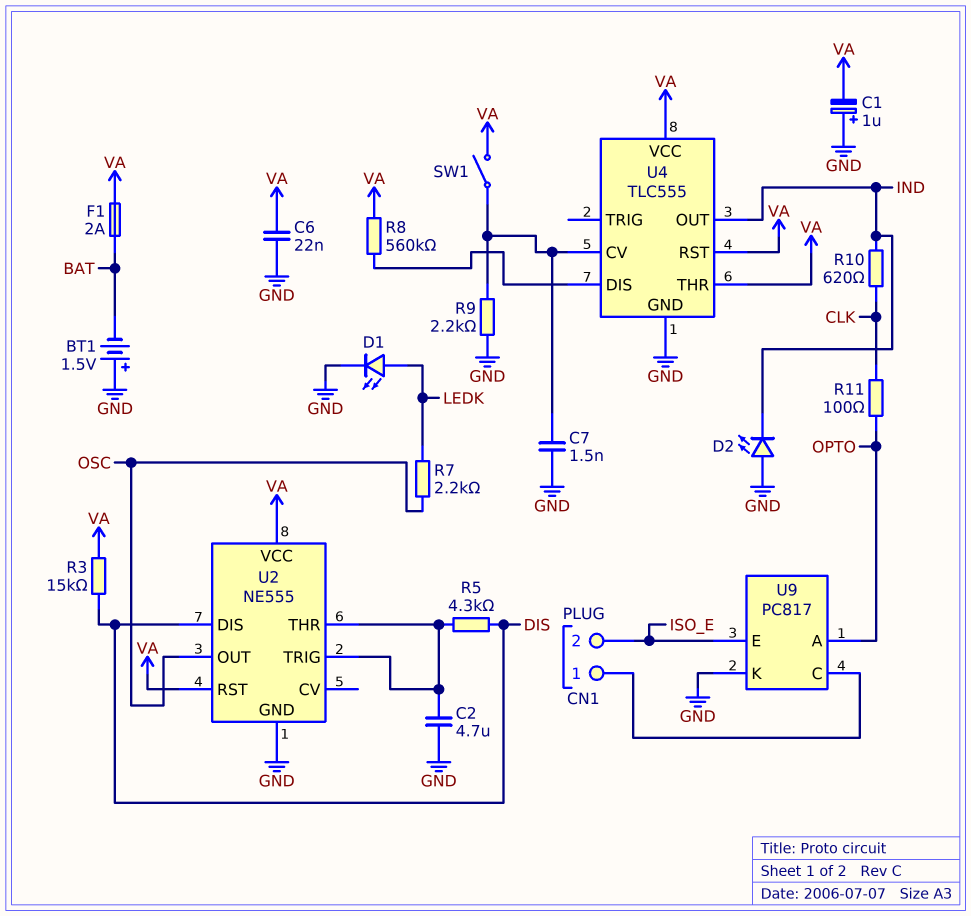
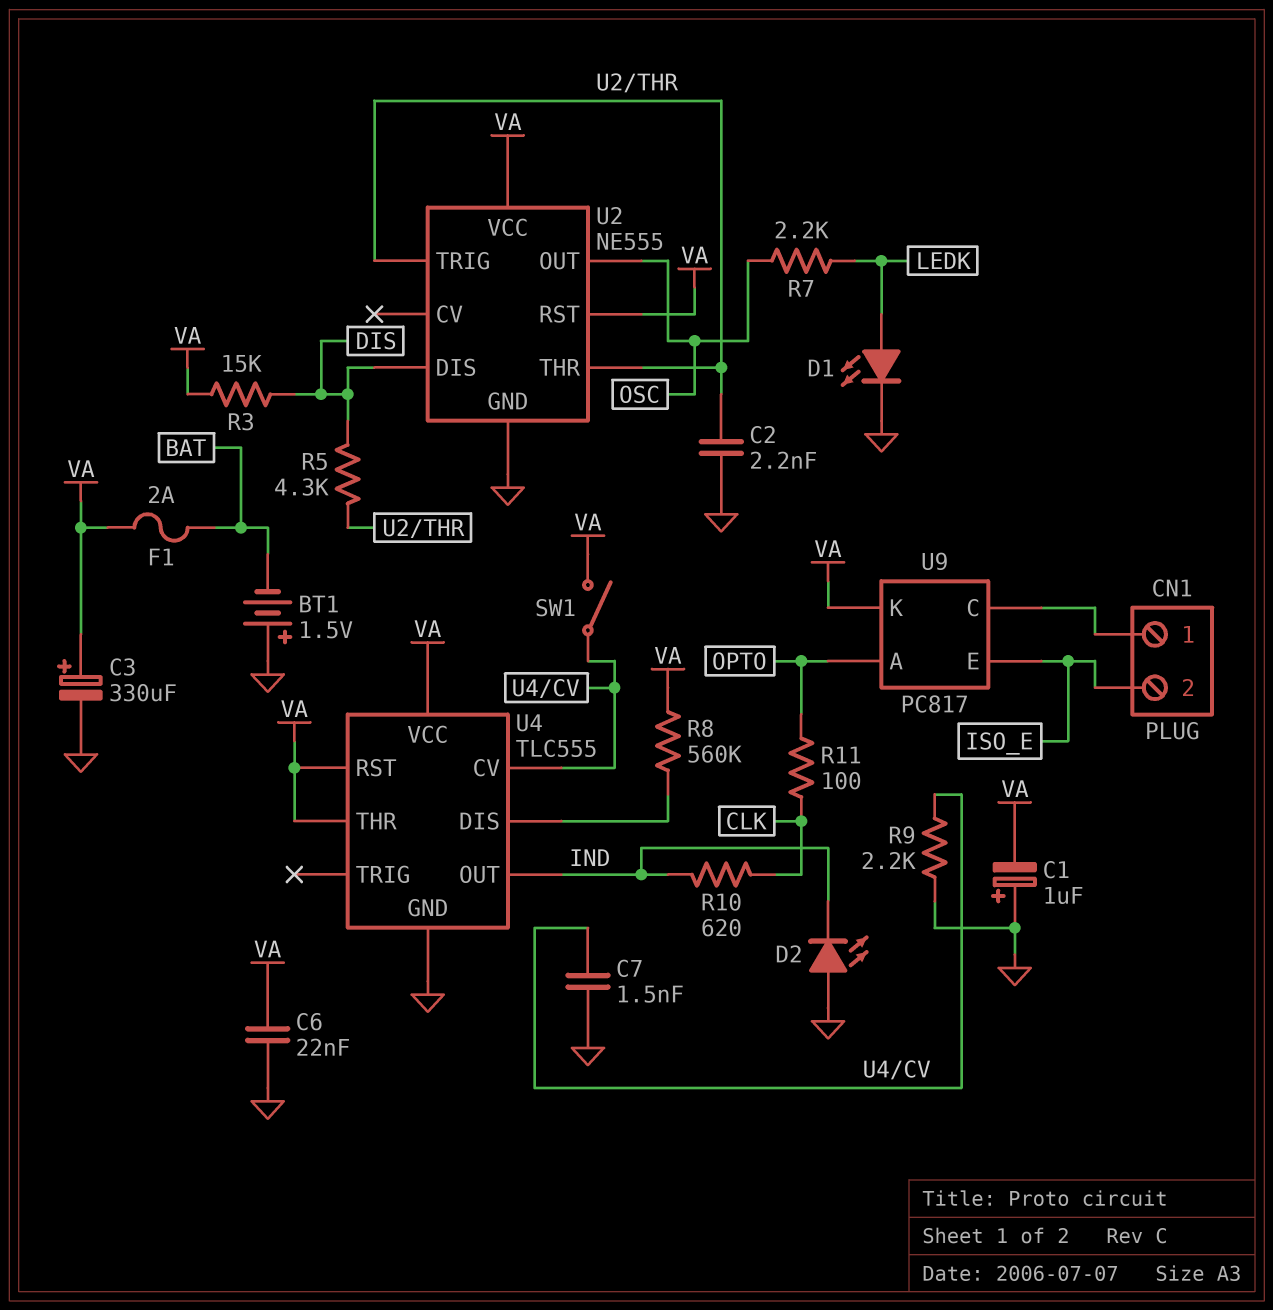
C2: 4.7uF (GND, U2/THR) -> 2.2nF (GND, U2/THR)
C3: none -> 330uF (plus VA, minus GND)
U9 pin K: GND -> VA

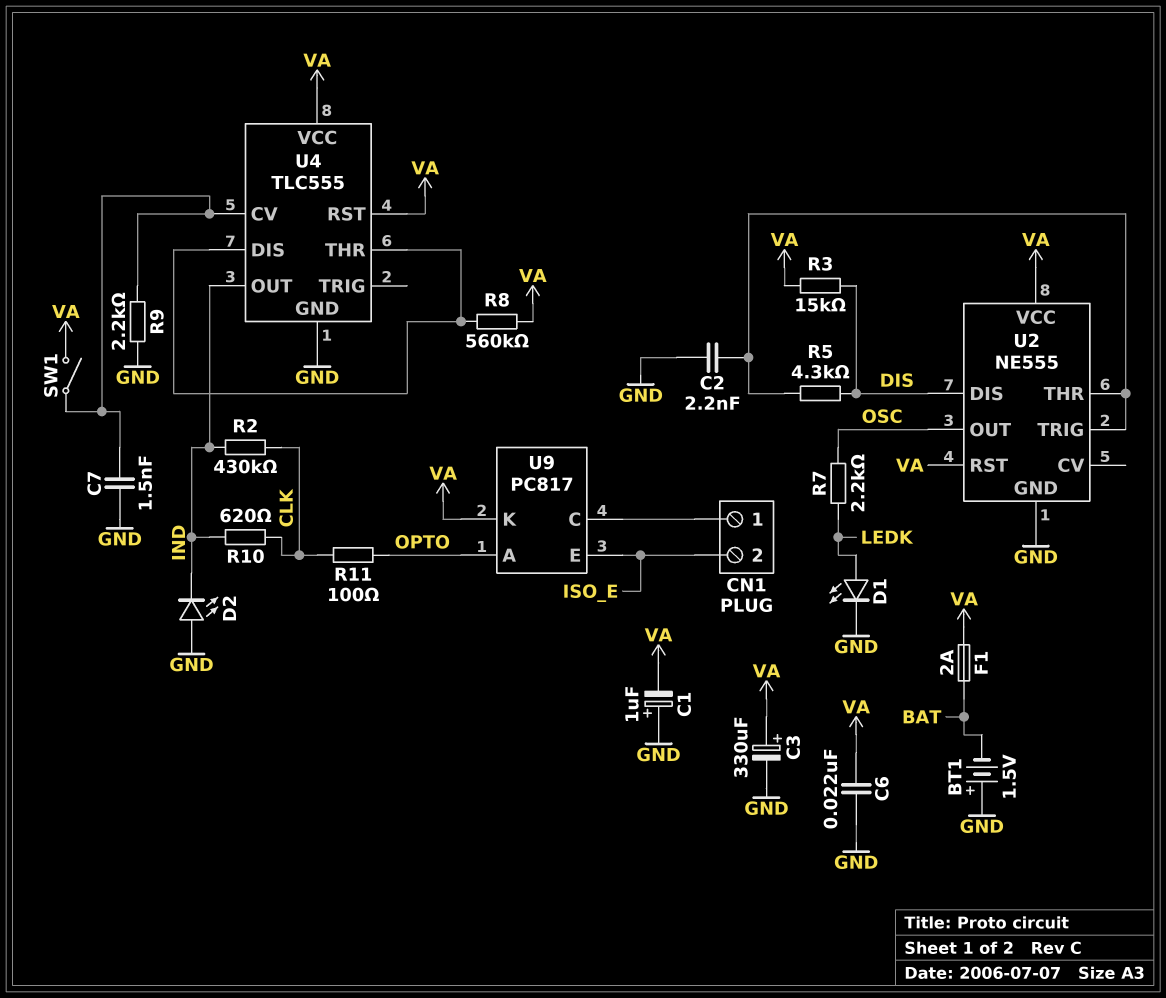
R2: none -> 430k (CLK, IND)
U4 pin THR: VA -> U4/DIS

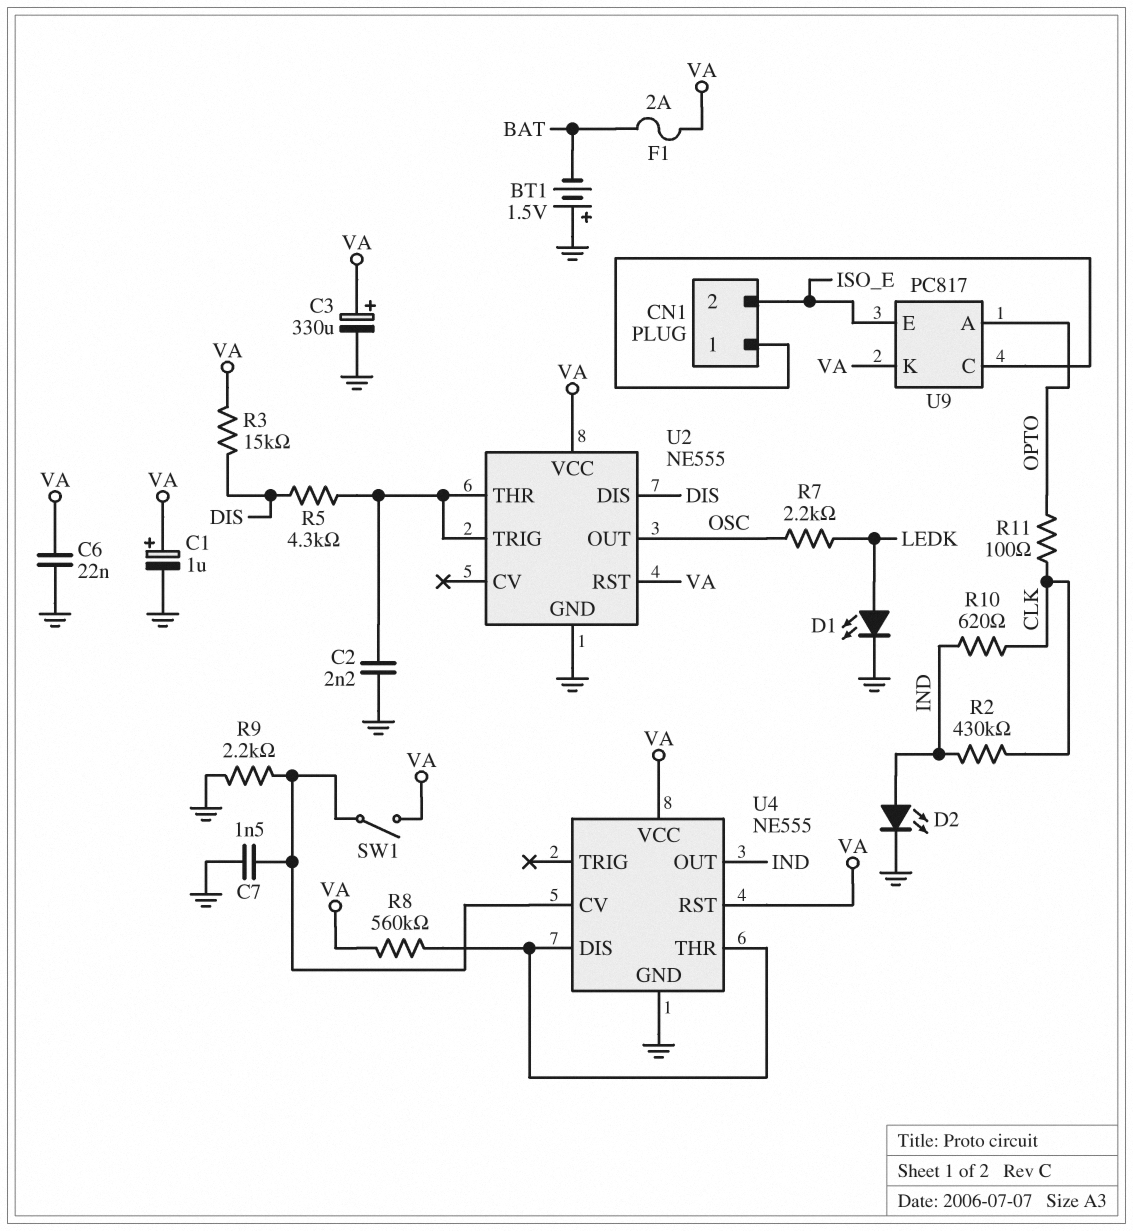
C1: 1uF (plus GND, minus VA) -> 1uF (plus VA, minus GND)
D2: LED (A GND, K IND) -> LED (A IND, K GND)
U4: TLC555 -> NE555

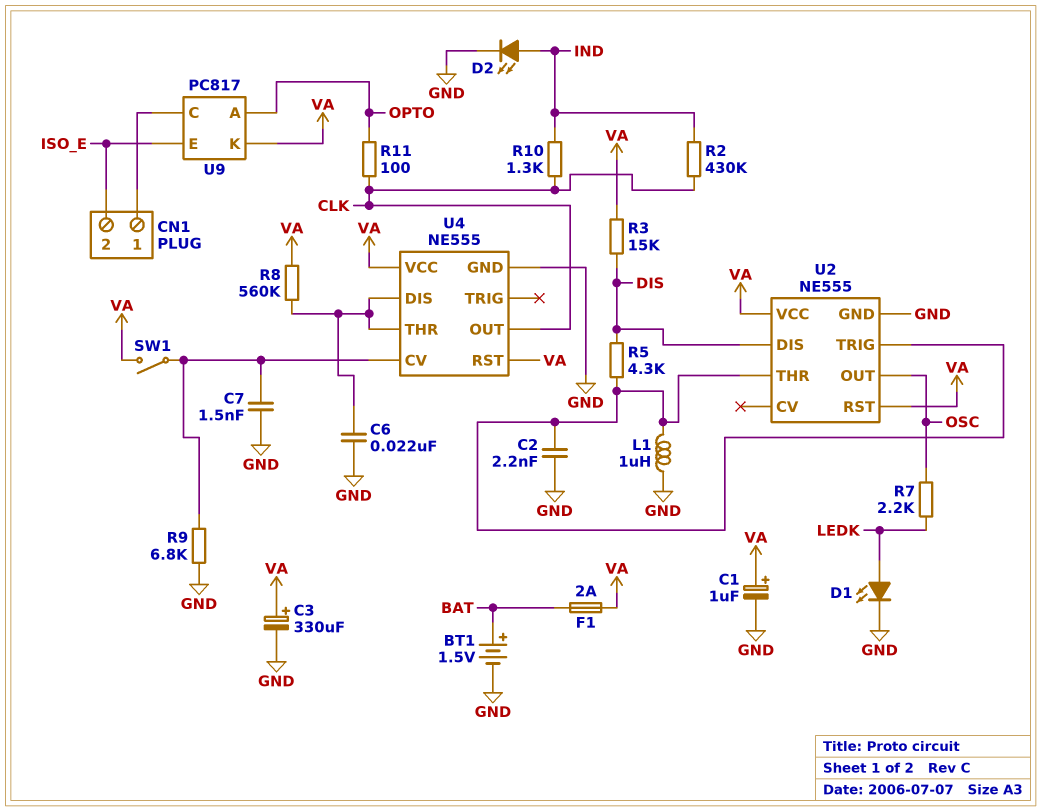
BT1: 1.5V (plus GND, minus BAT) -> 1.5V (plus BAT, minus GND)
C6: 22nF (GND, VA) -> 22nF (GND, U4/DIS)
L1: none -> 1uH (GND, U2/THR)
R9: 2.2k (GND, U4/CV) -> 6.8k (GND, U4/CV)
R10: 620 (CLK, IND) -> 1.3k (CLK, IND)
U4 pin OUT: IND -> CLK

